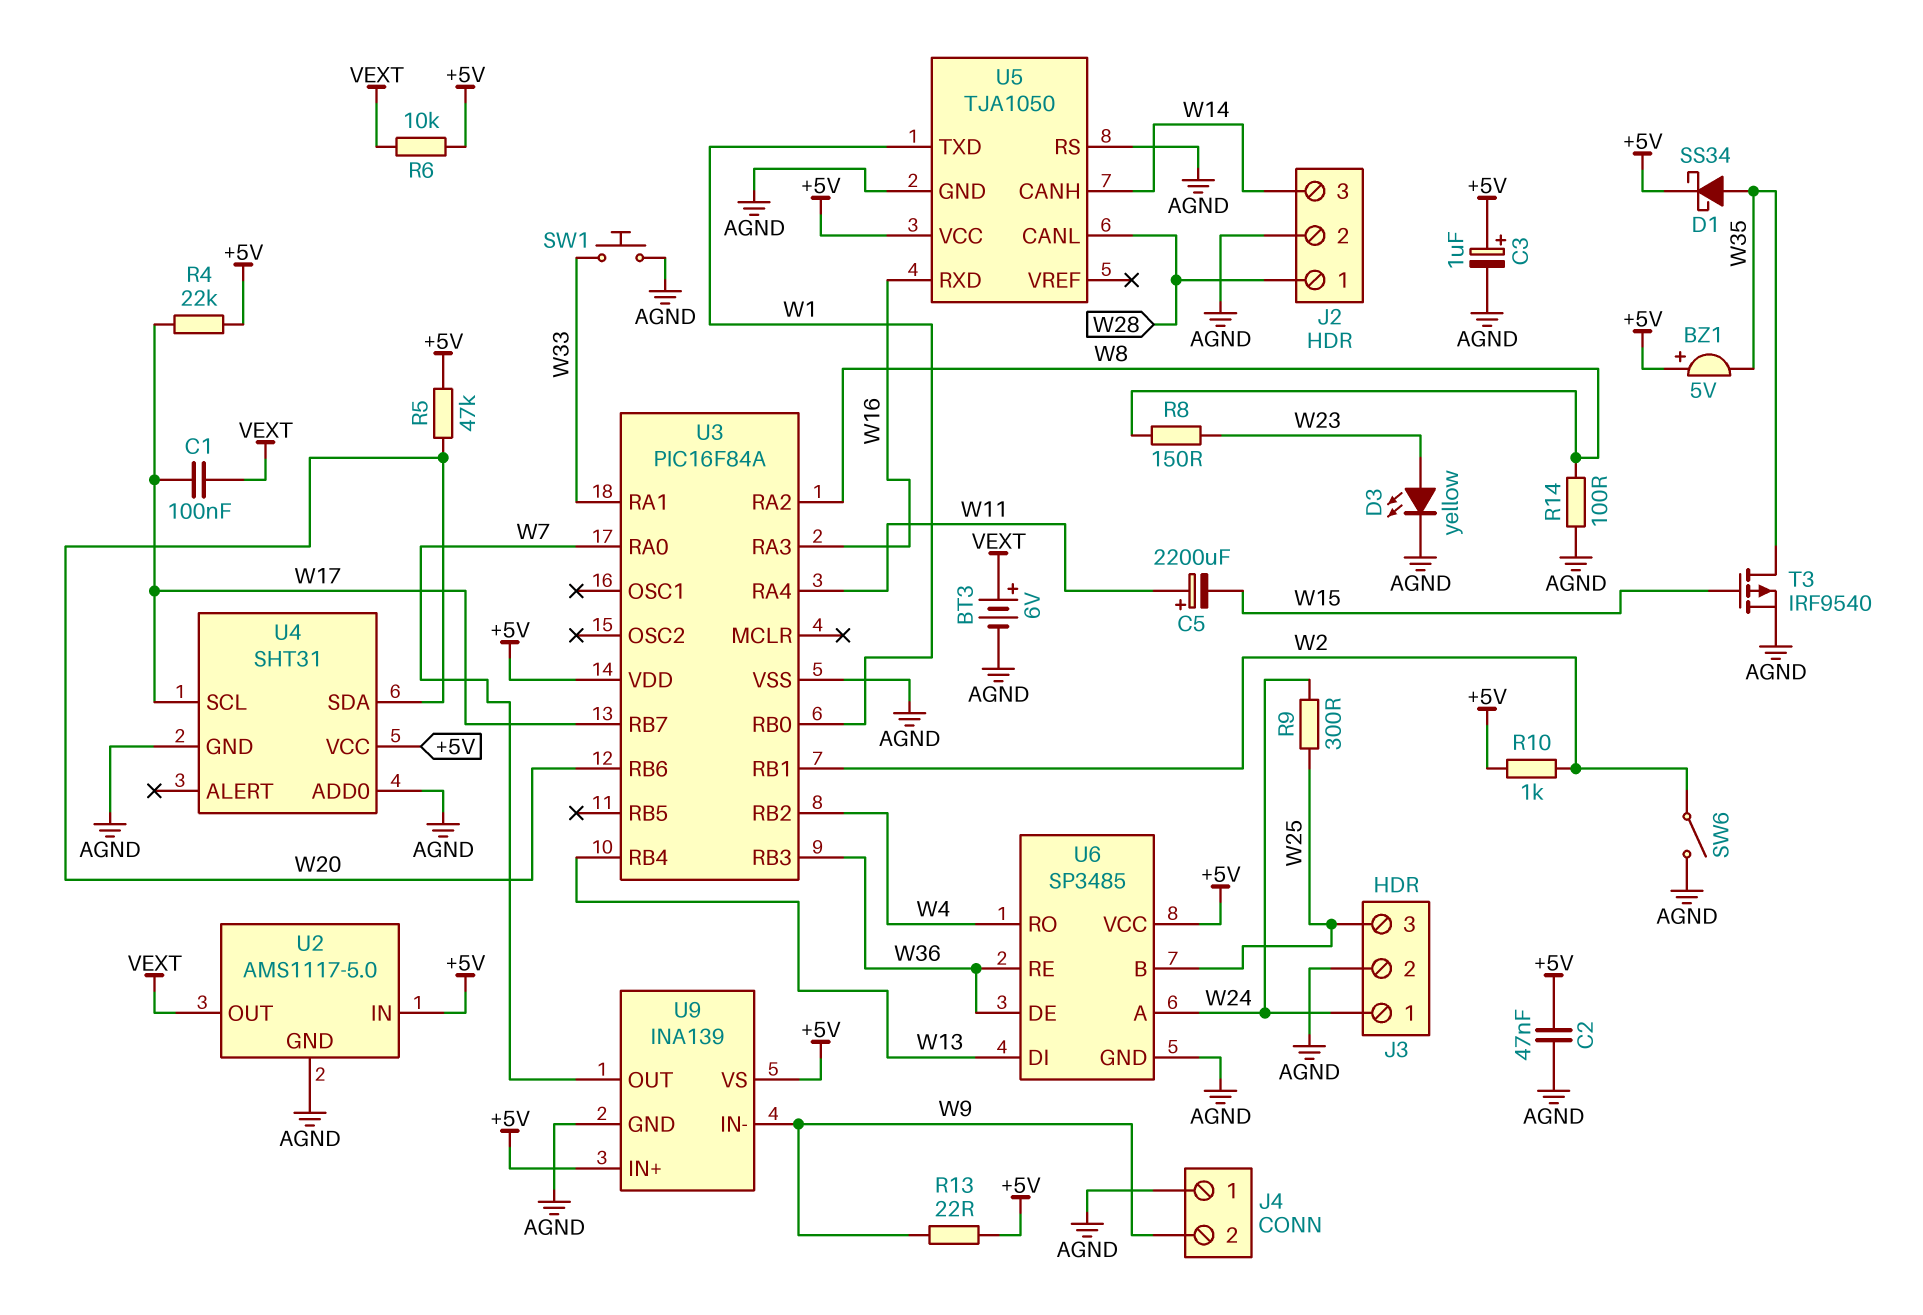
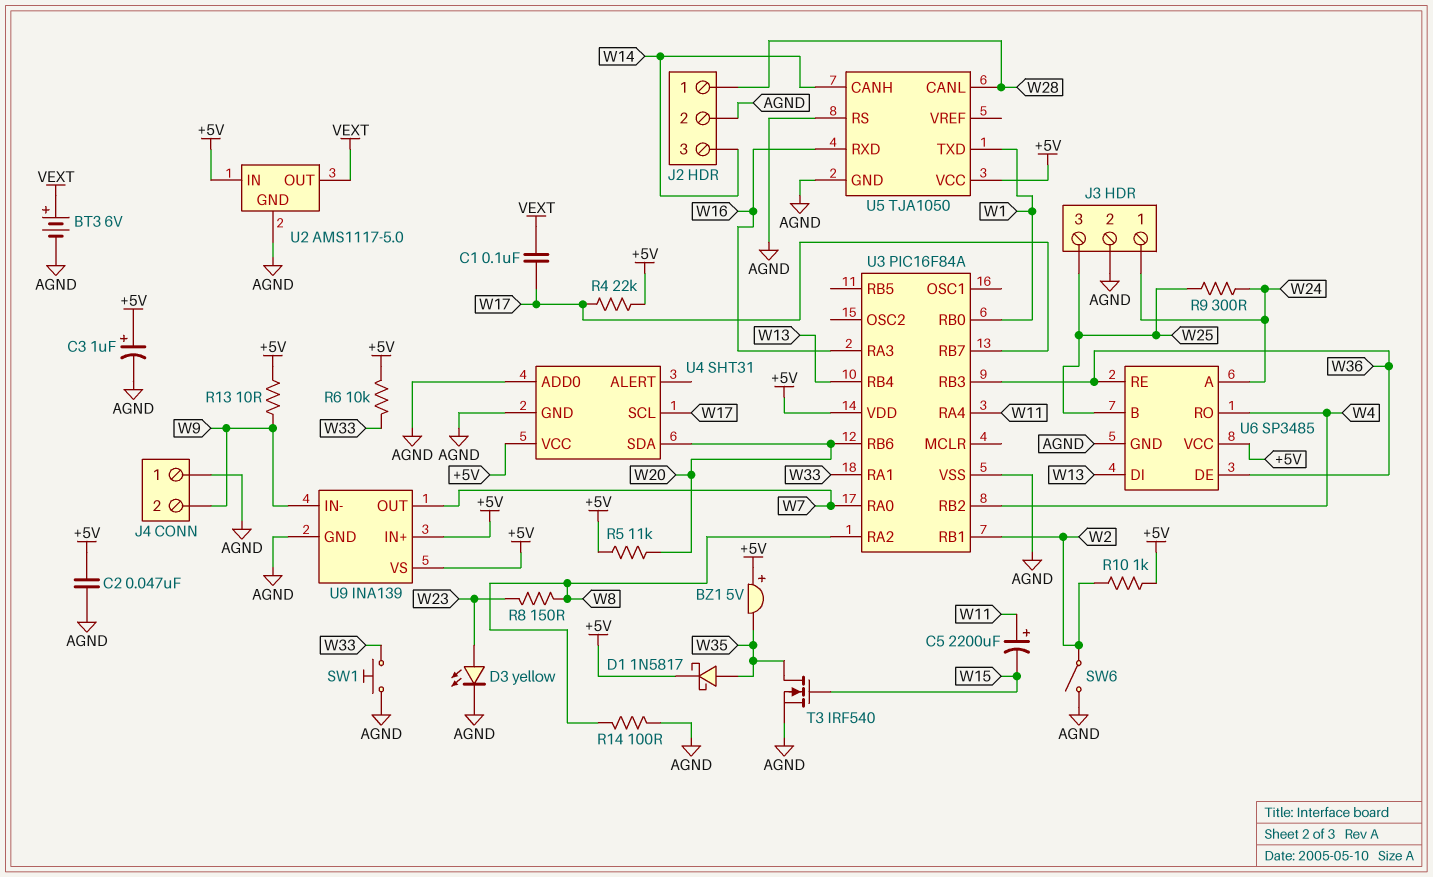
D1: schottky SS34 (A W35, K +5V) -> schottky 1N5817 (A W35, K +5V)
R5: 47k (+5V, W20) -> 11k (+5V, W20)
R6: 10k (+5V, VEXT) -> 10k (+5V, W33)
R13: 22 (+5V, W9) -> 10 (+5V, W9)
T3: PMOS IRF9540 (G W15, D W35, S AGND) -> NMOS IRF540 (G W15, D W35, S AGND)

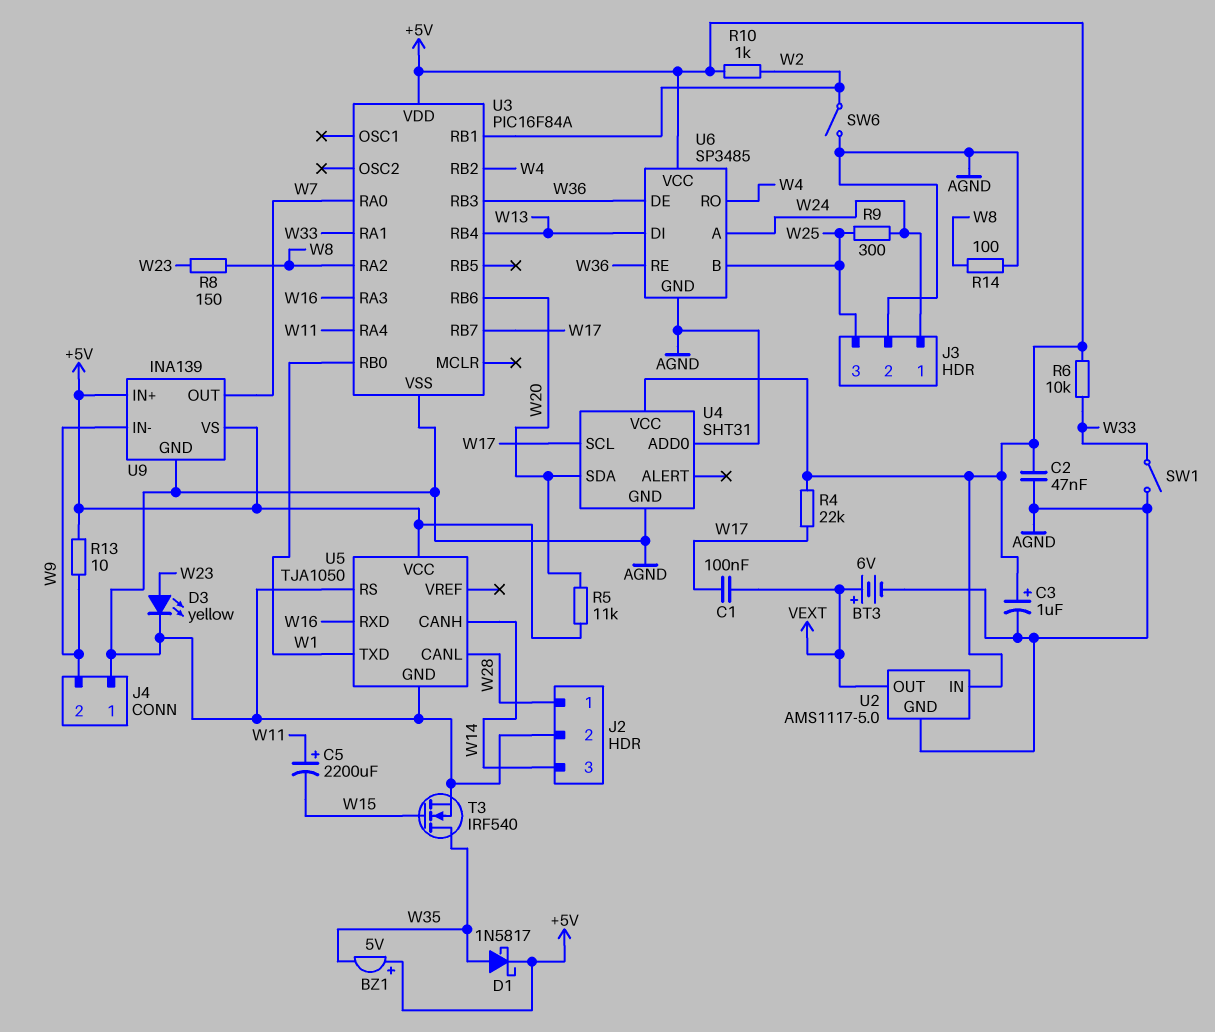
SW1: button (AGND, W33) -> switch (AGND, W33)

